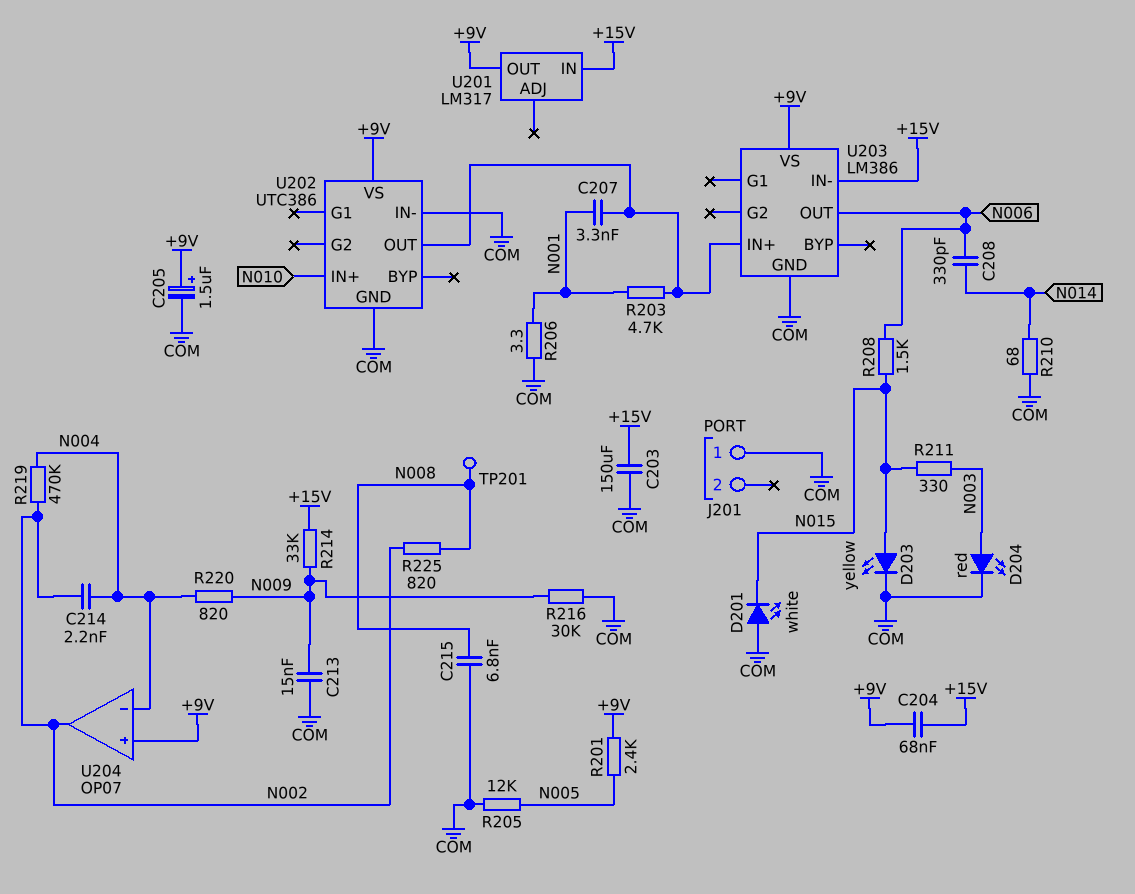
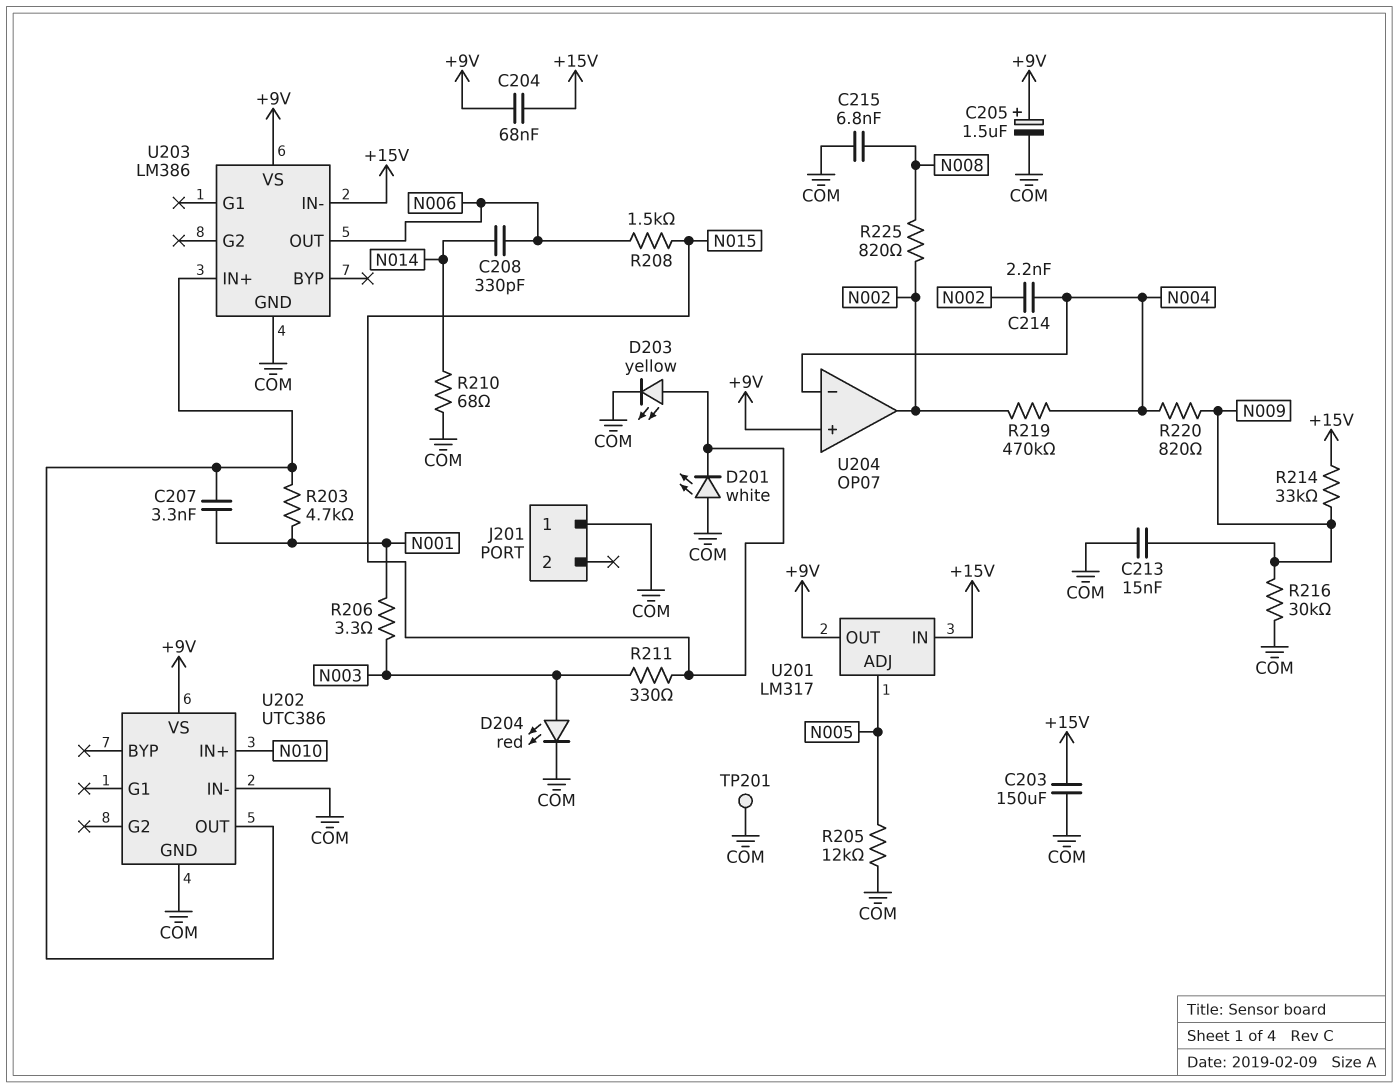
R201: 2.4k (+9V, N005) -> none
R206: 3.3 (COM, N001) -> 3.3 (N001, N003)
TP201: test point (N008) -> test point (COM)
U201 pin ADJ: none -> N005

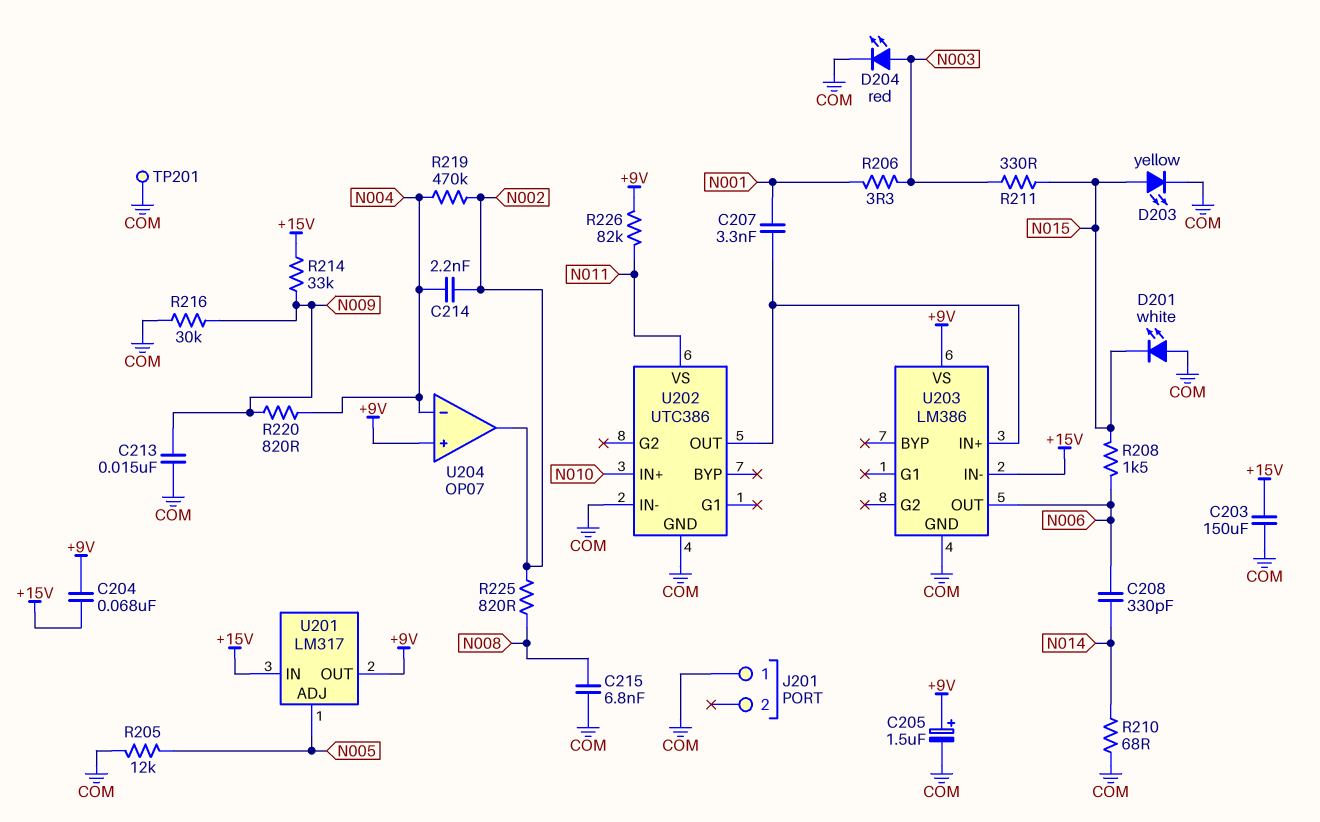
R203: 4.7k (N001, U202/OUT) -> none
R226: none -> 82k (+9V, N011)
U202 pin VS: +9V -> N011

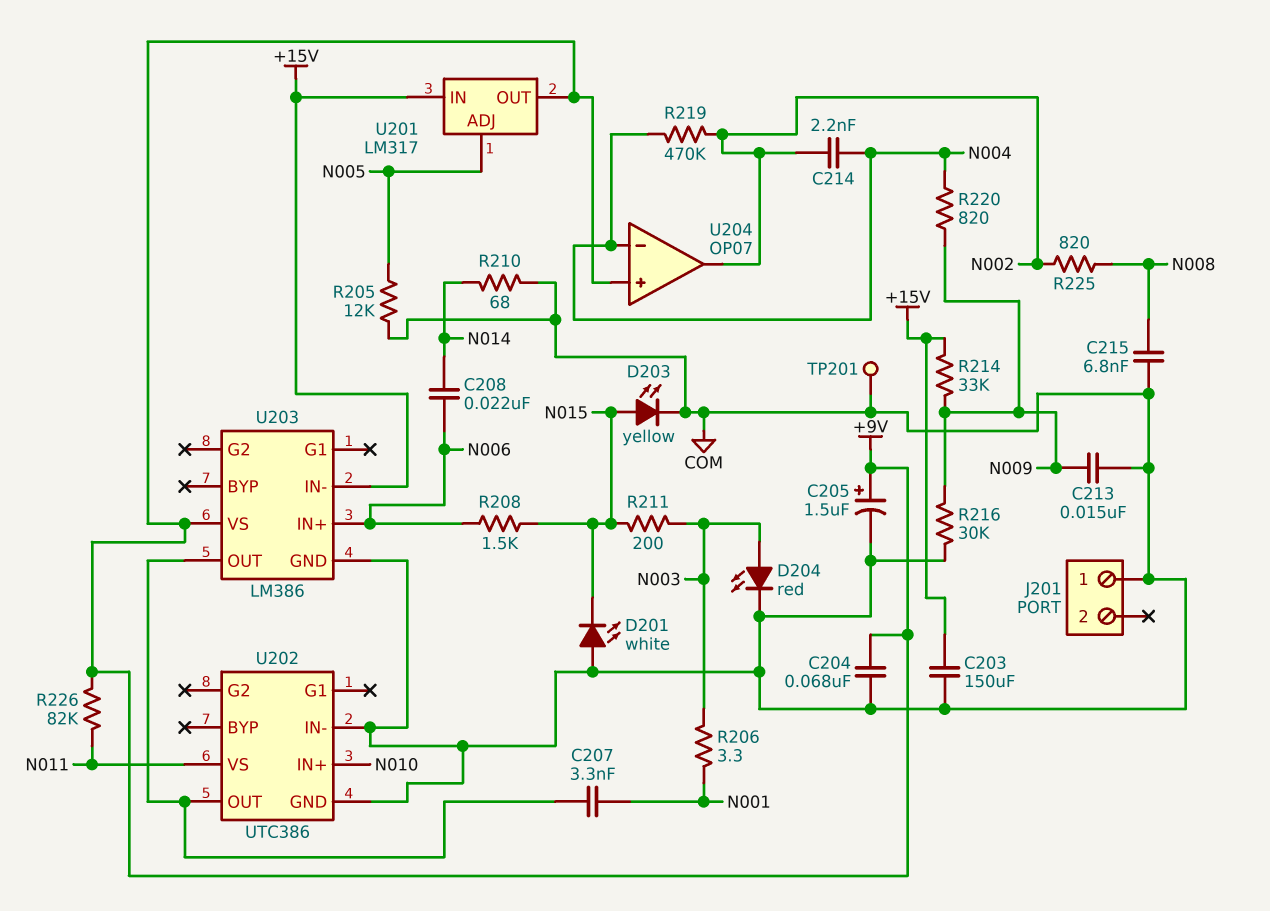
C204: 68nF (+9V, +15V) -> 68nF (+9V, COM)
C208: 330pF (N006, N014) -> 22nF (N006, N014)
R211: 330 (N003, N015) -> 200 (N003, N015)
U203 pin IN+: U202/OUT -> N006
U203 pin OUT: N006 -> U202/OUT

